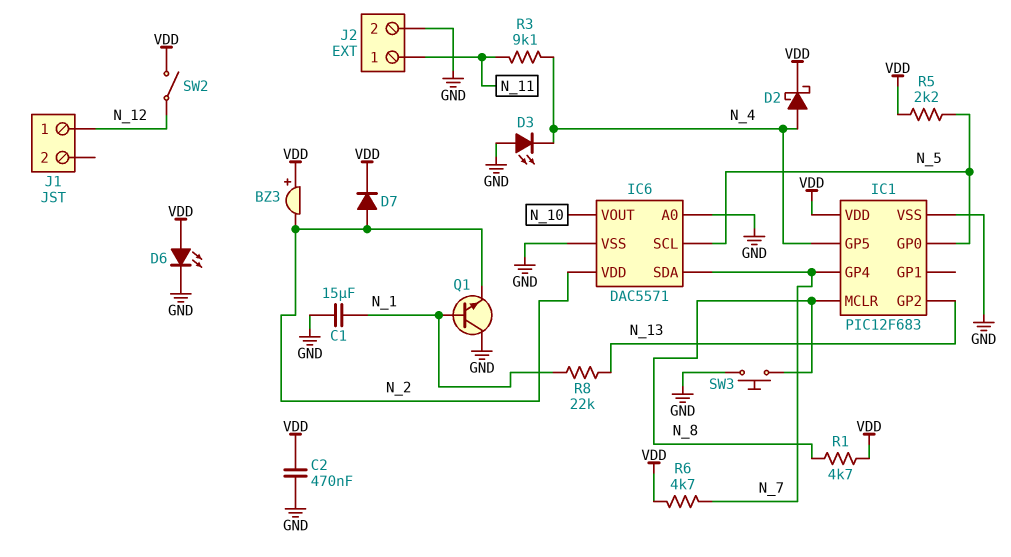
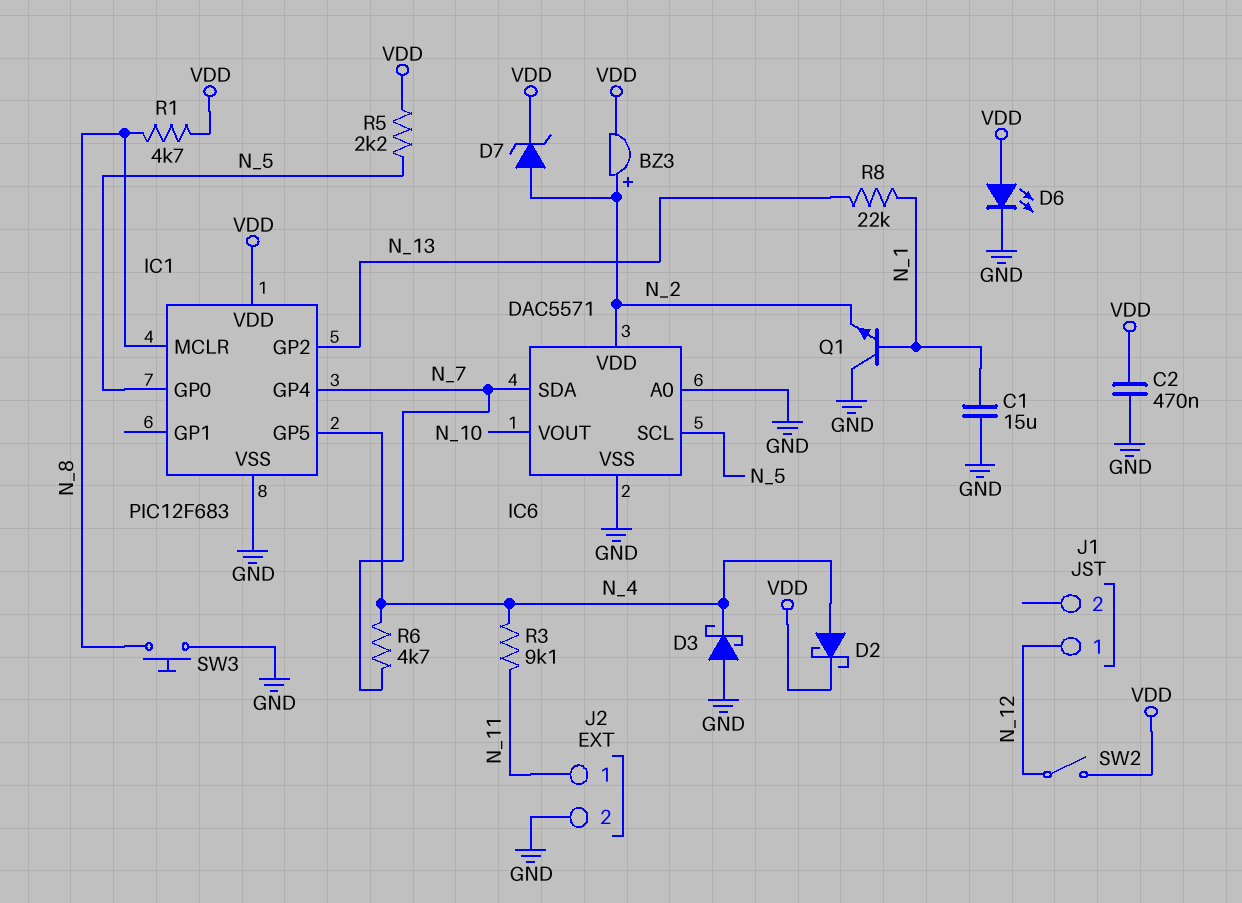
BZ3: buzzer (plus VDD, minus N_2) -> buzzer (plus N_2, minus VDD)
D3: LED (A GND, K N_4) -> schottky (A GND, K N_4)
D7: diode (A N_2, K VDD) -> zener (A N_2, K VDD)
R6: 4.7k (N_7, VDD) -> 4.7k (N_4, N_7)

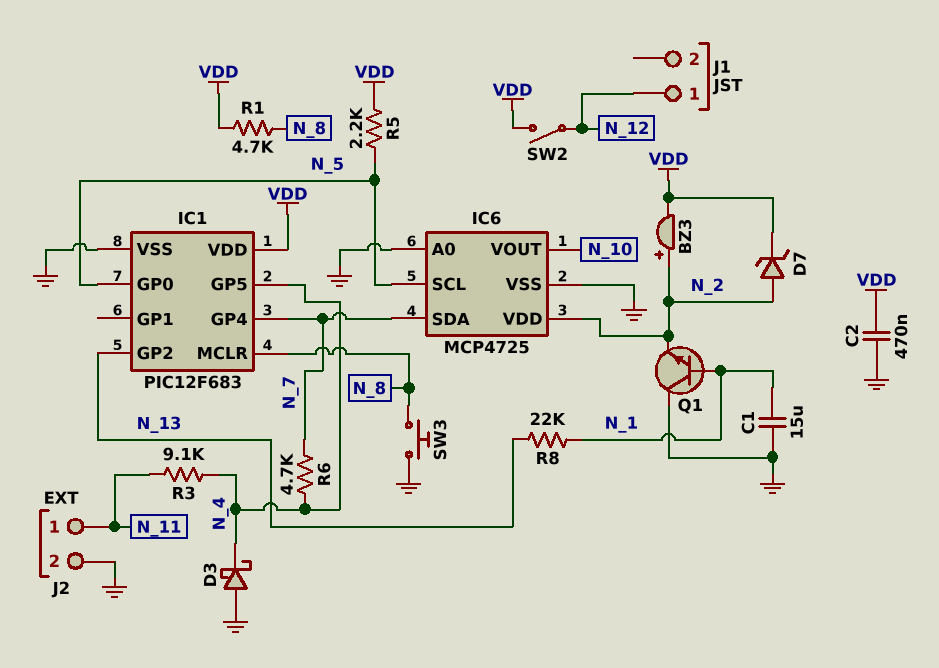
D2: schottky (A N_4, K VDD) -> none
D6: LED (A VDD, K GND) -> none
IC6: DAC5571 -> MCP4725

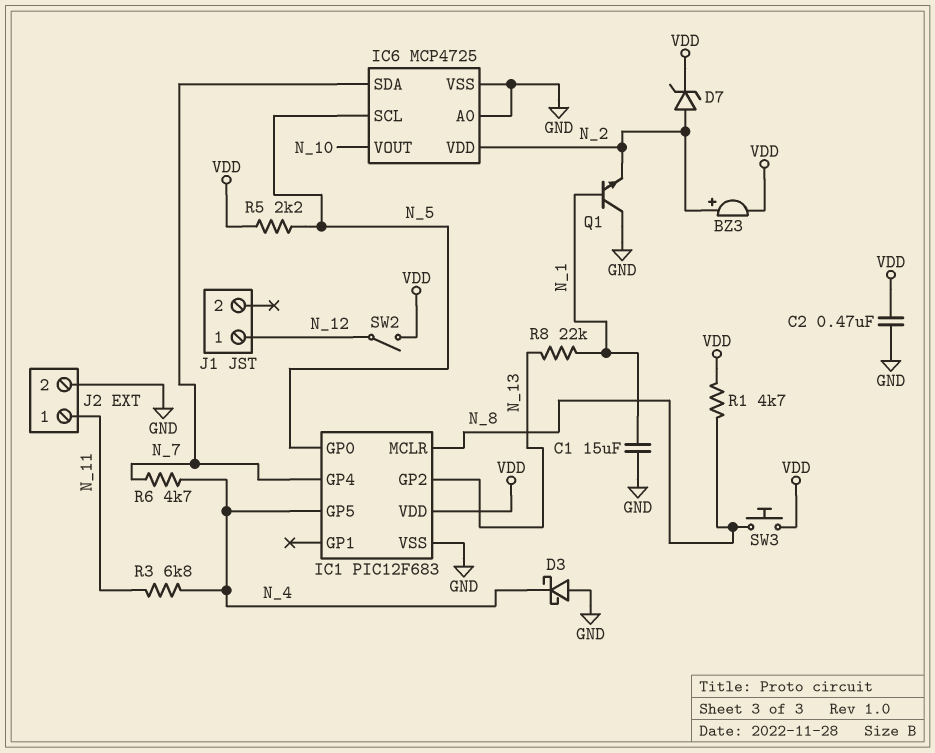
R3: 9.1k (N_4, N_11) -> 6.8k (N_4, N_11)
SW3: button (GND, N_8) -> button (N_8, VDD)

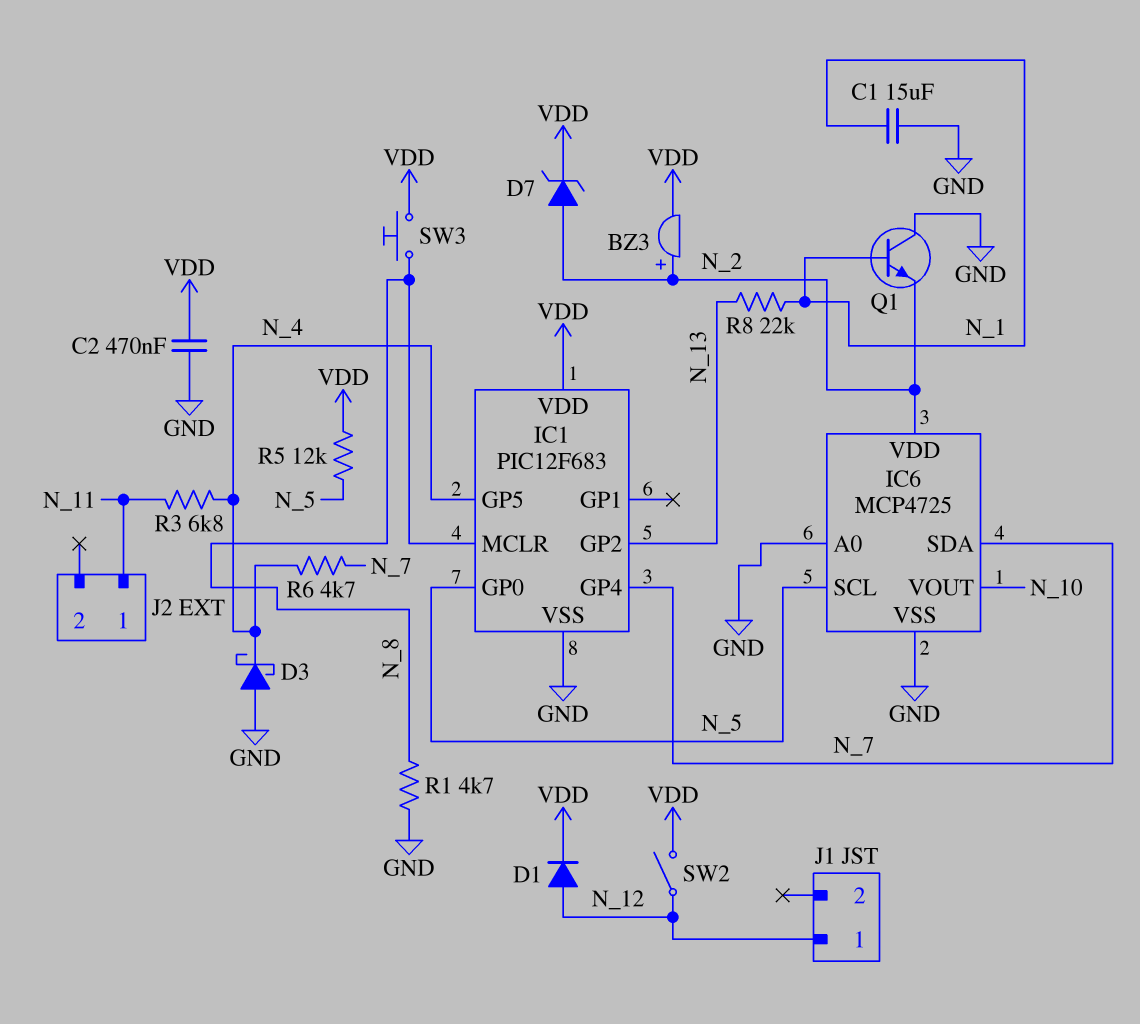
D1: none -> diode (A N_12, K VDD)
J2 pin 2: GND -> none
R1: 4.7k (N_8, VDD) -> 4.7k (GND, N_8)
R5: 2.2k (N_5, VDD) -> 12k (N_5, VDD)

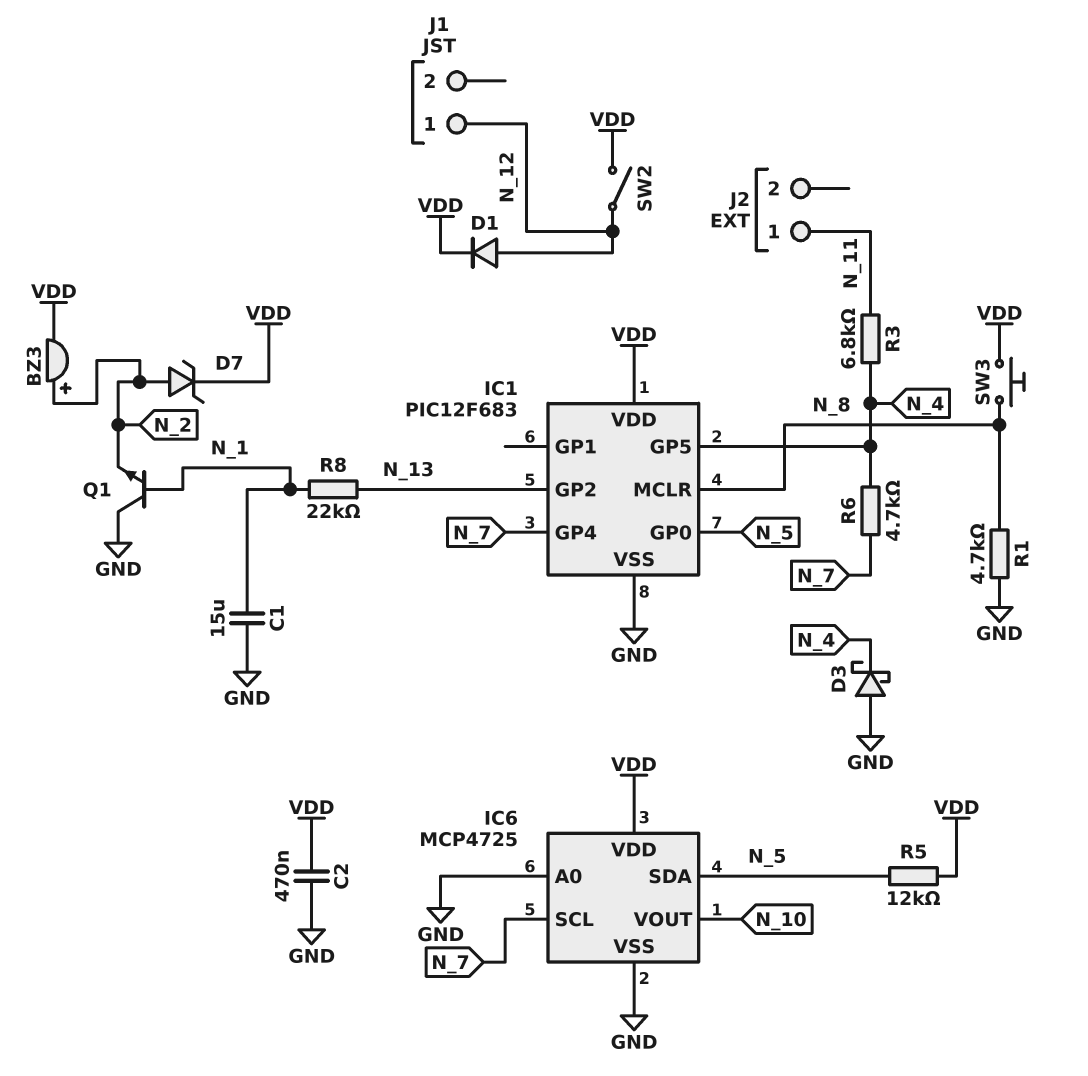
IC6 pin SCL: N_5 -> N_7
IC6 pin SDA: N_7 -> N_5
IC6 pin VDD: N_2 -> VDD

